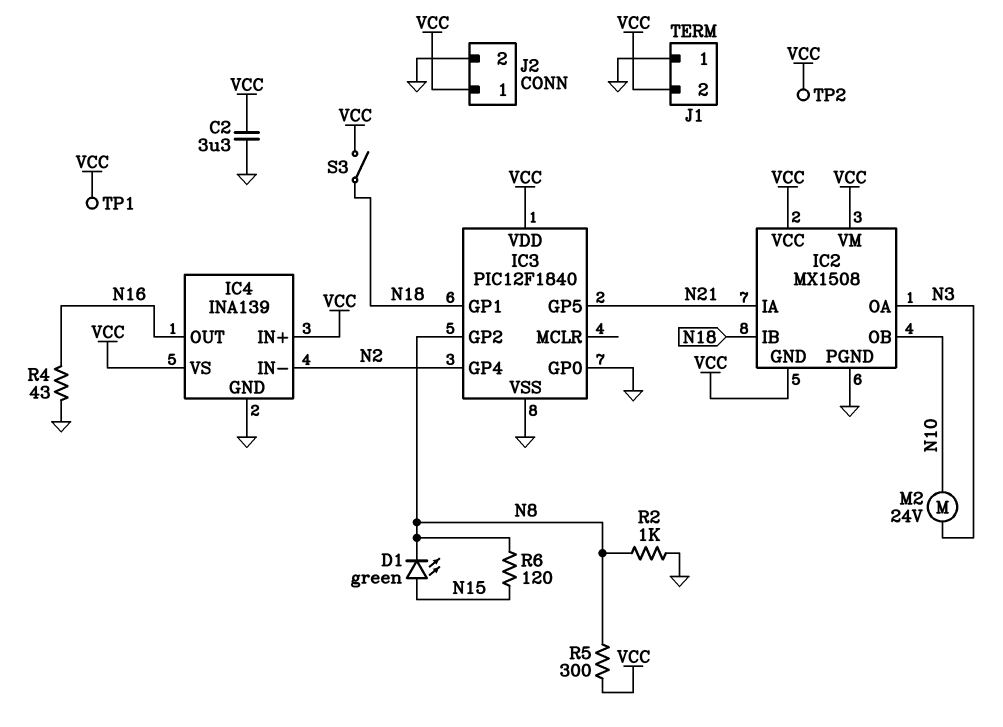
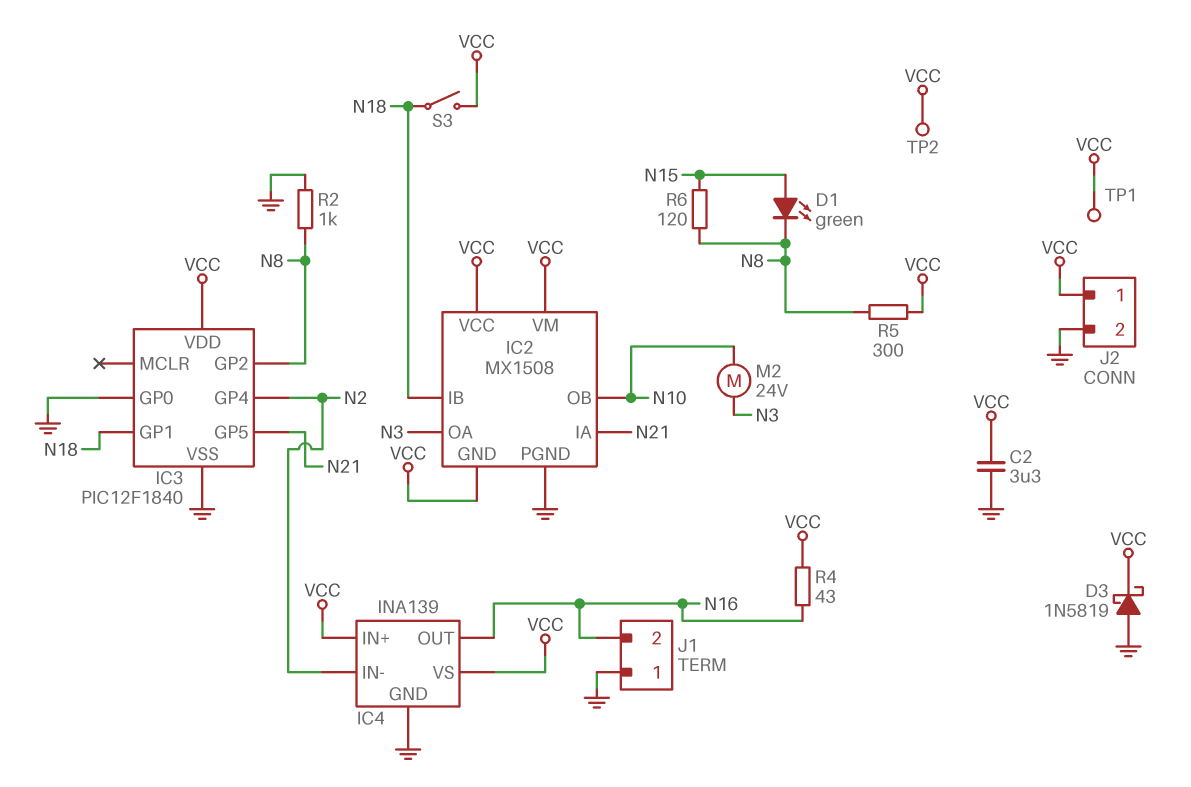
D3: none -> schottky 1N5819 (A GND, K VCC)
J1 pin 2: VCC -> N16
R4: 43 (GND, N16) -> 43 (N16, VCC)

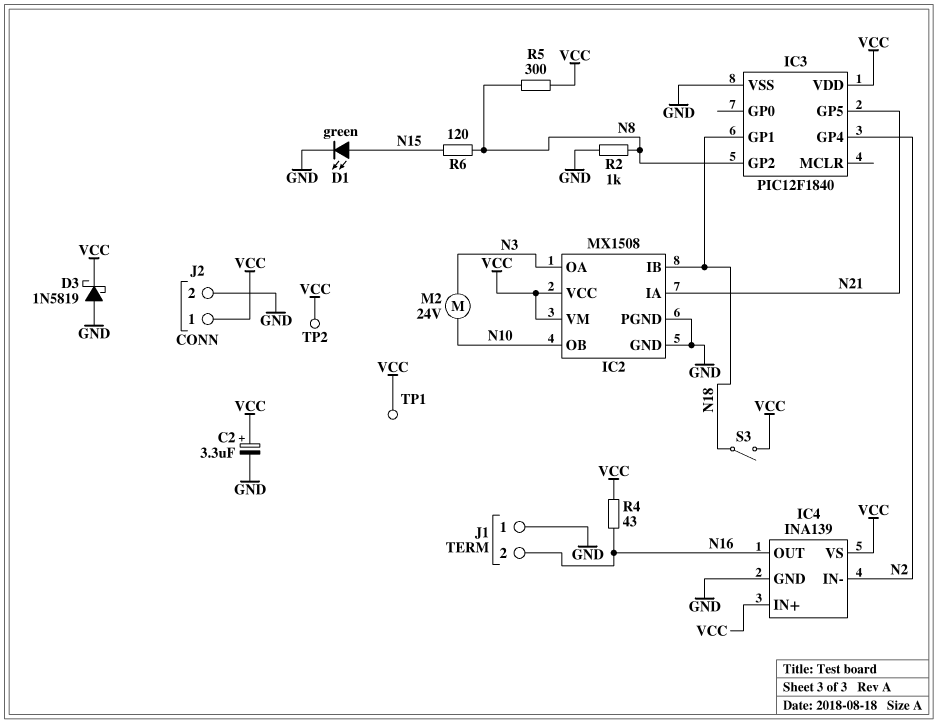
C2: 3.3uF (GND, VCC) -> 3.3uF (plus VCC, minus GND)
D1: LED green (A N15, K N8) -> LED green (A N15, K GND)
IC2 pin GND: VCC -> GND
IC3 pin GP0: GND -> none

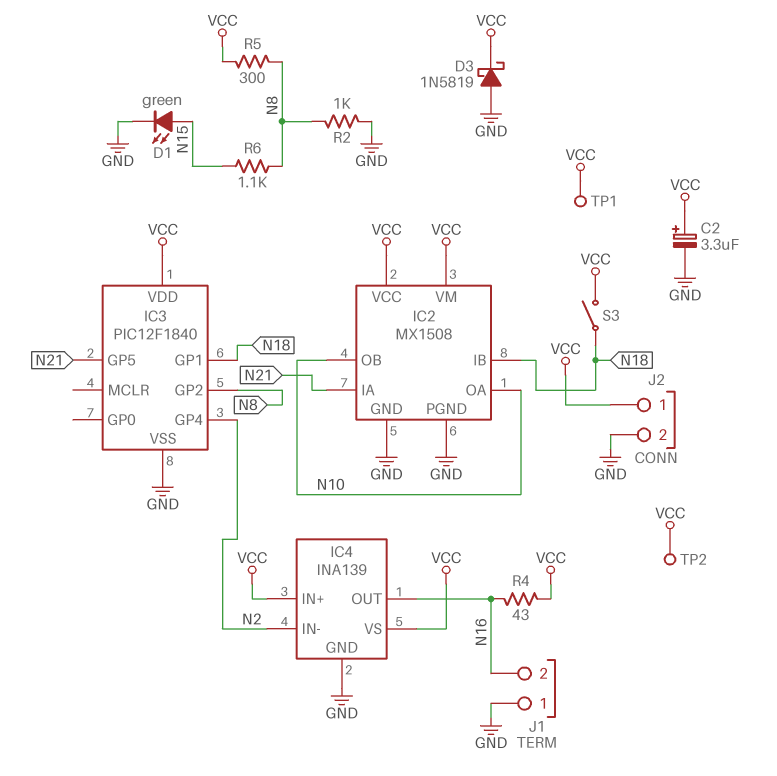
IC2 pin OA: N3 -> N10
M2: motor 24V (N3, N10) -> none
R6: 120 (N8, N15) -> 1.1k (N8, N15)

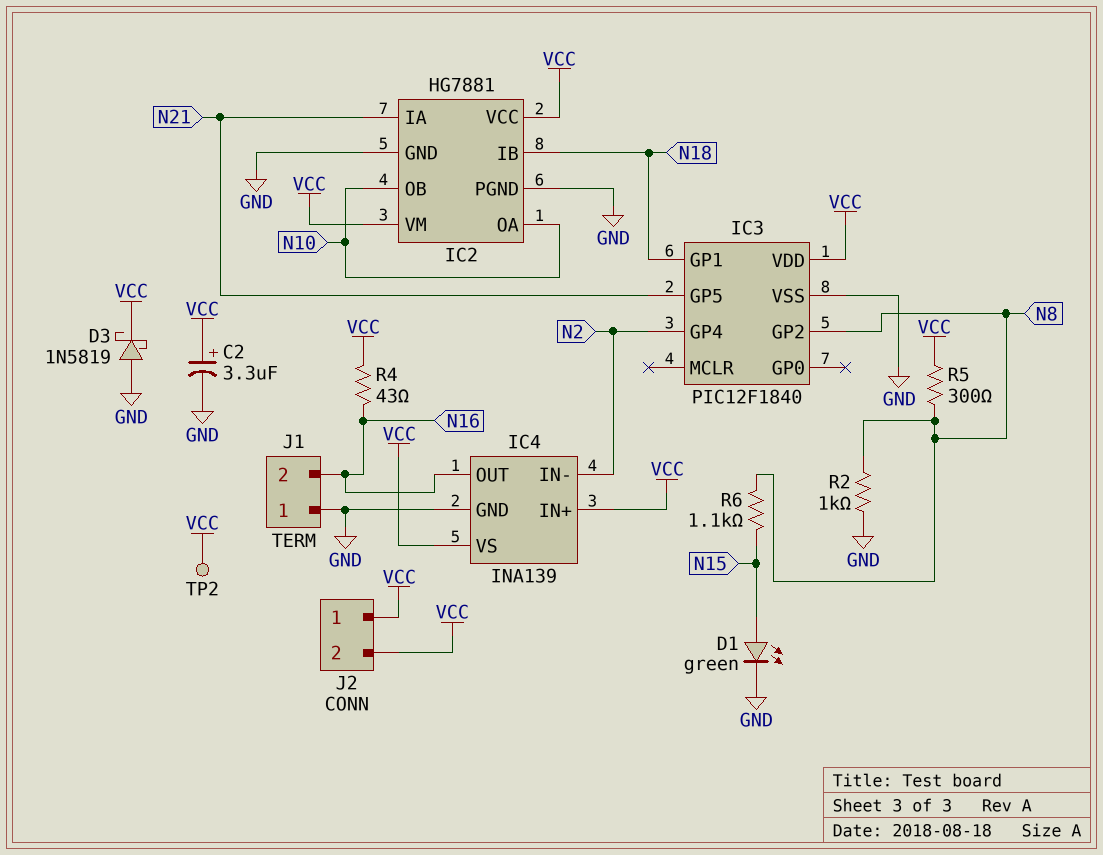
IC2: MX1508 -> HG7881
J2 pin 2: GND -> VCC
S3: switch (N18, VCC) -> none
TP1: test point (VCC) -> none

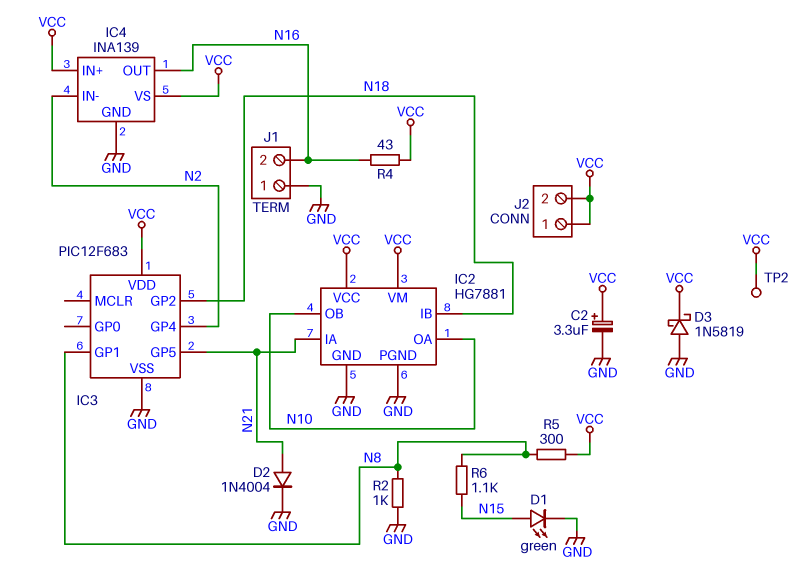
D2: none -> diode 1N4004 (A N21, K GND)
IC3: PIC12F1840 -> PIC12F683
IC3 pin GP1: N18 -> N8
IC3 pin GP2: N8 -> N18

